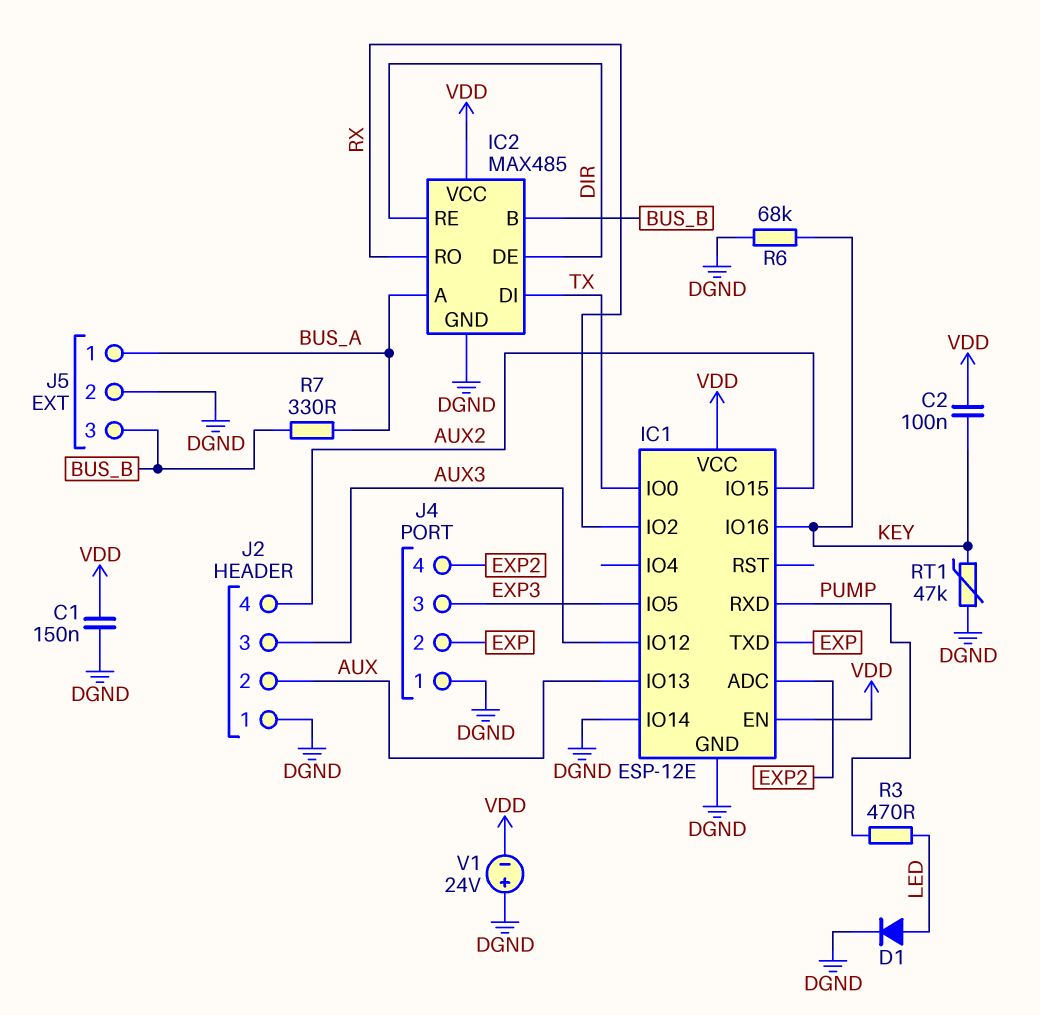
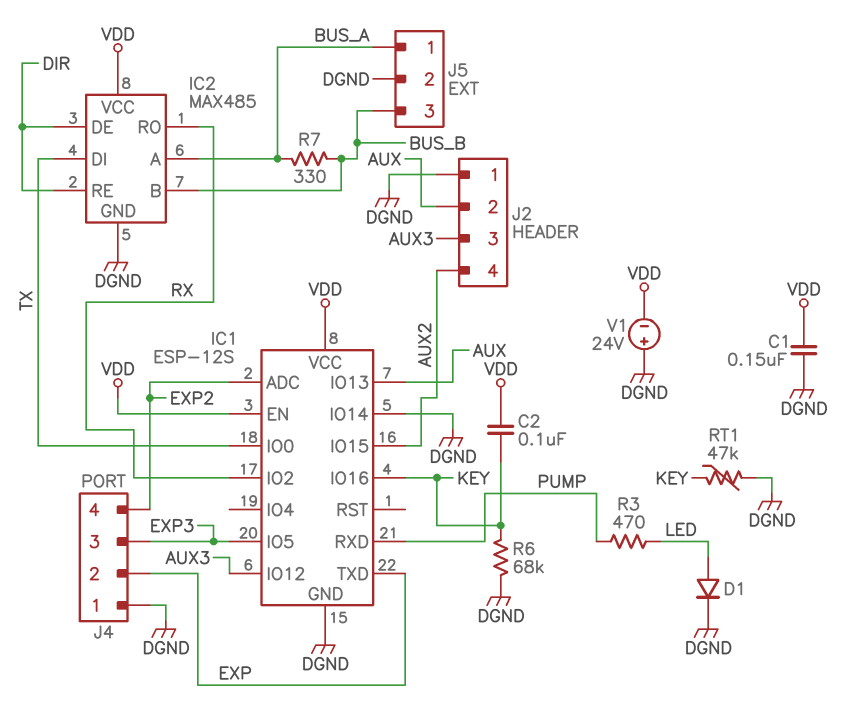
IC1: ESP-12E -> ESP-12S

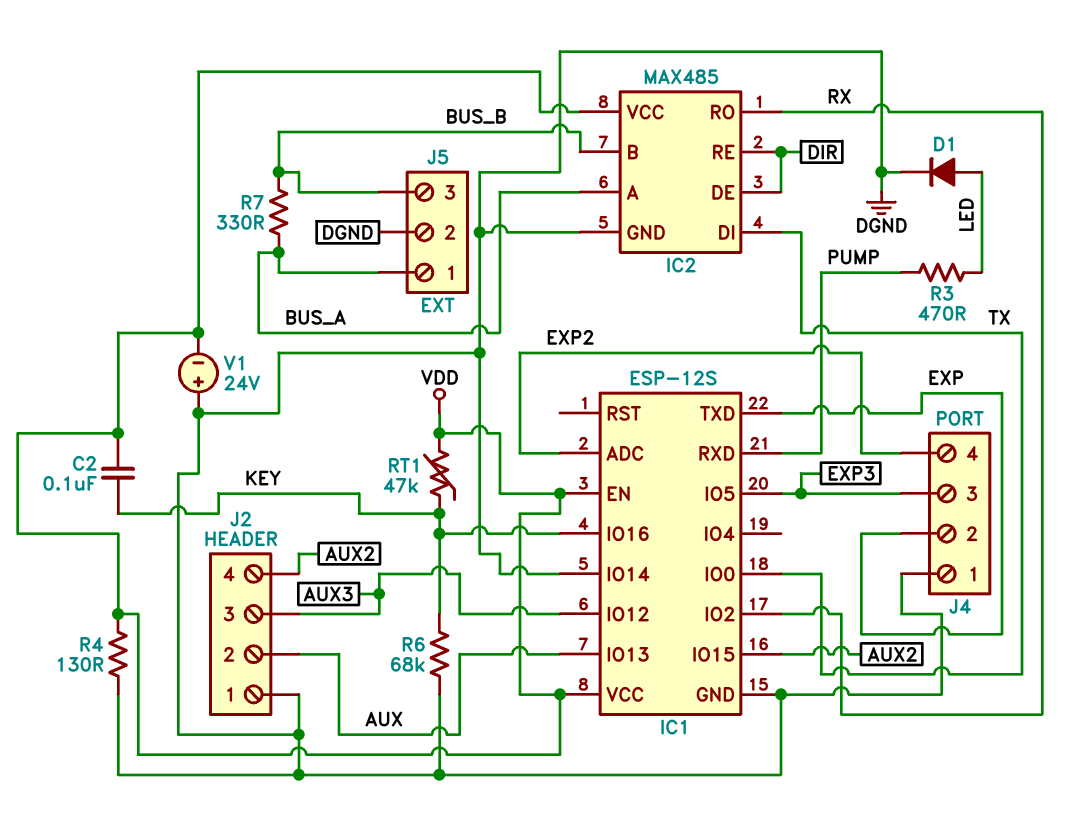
C1: 150nF (DGND, VDD) -> none
R4: none -> 130 (DGND, VDD)
RT1: 47k (DGND, KEY) -> 47k (KEY, VDD)

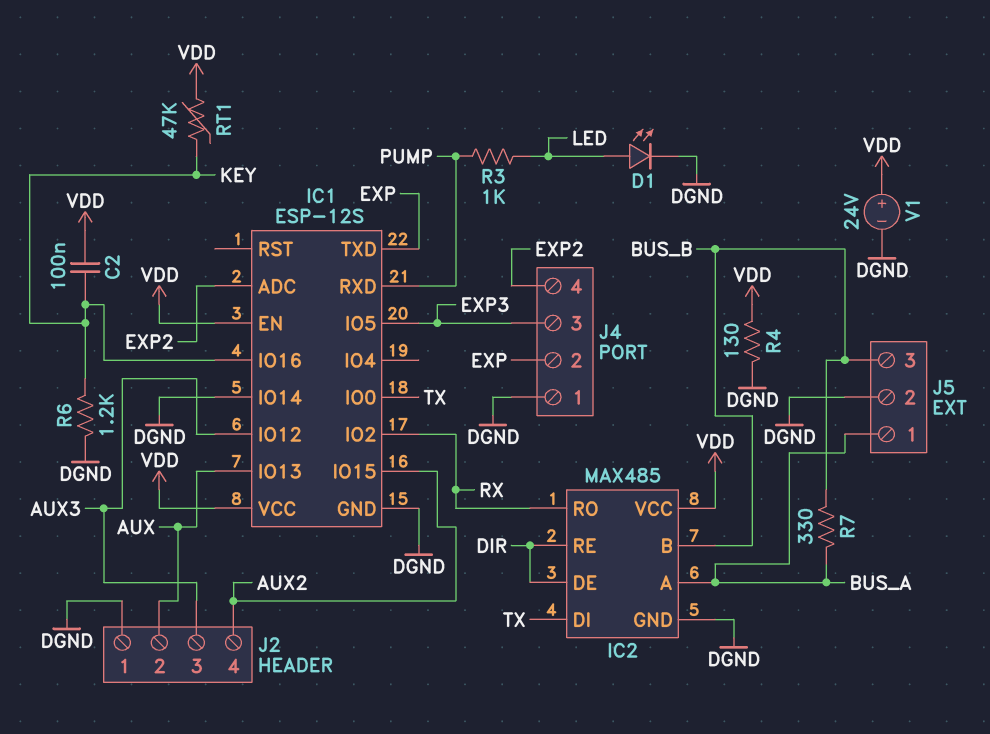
D1: diode (A LED, K DGND) -> LED (A LED, K DGND)
R3: 470 (LED, PUMP) -> 1k (LED, PUMP)
R6: 68k (DGND, KEY) -> 1.2k (DGND, KEY)
V1: 24V (plus DGND, minus VDD) -> 24V (plus VDD, minus DGND)

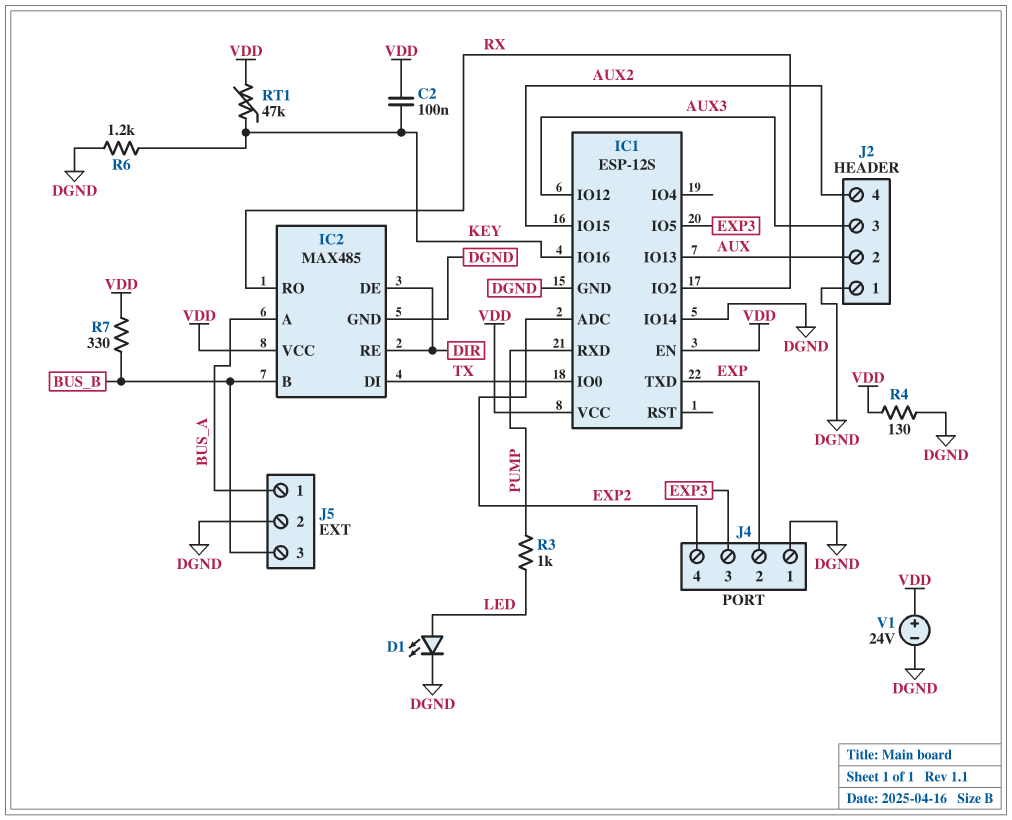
R7: 330 (BUS_A, BUS_B) -> 330 (BUS_B, VDD)

